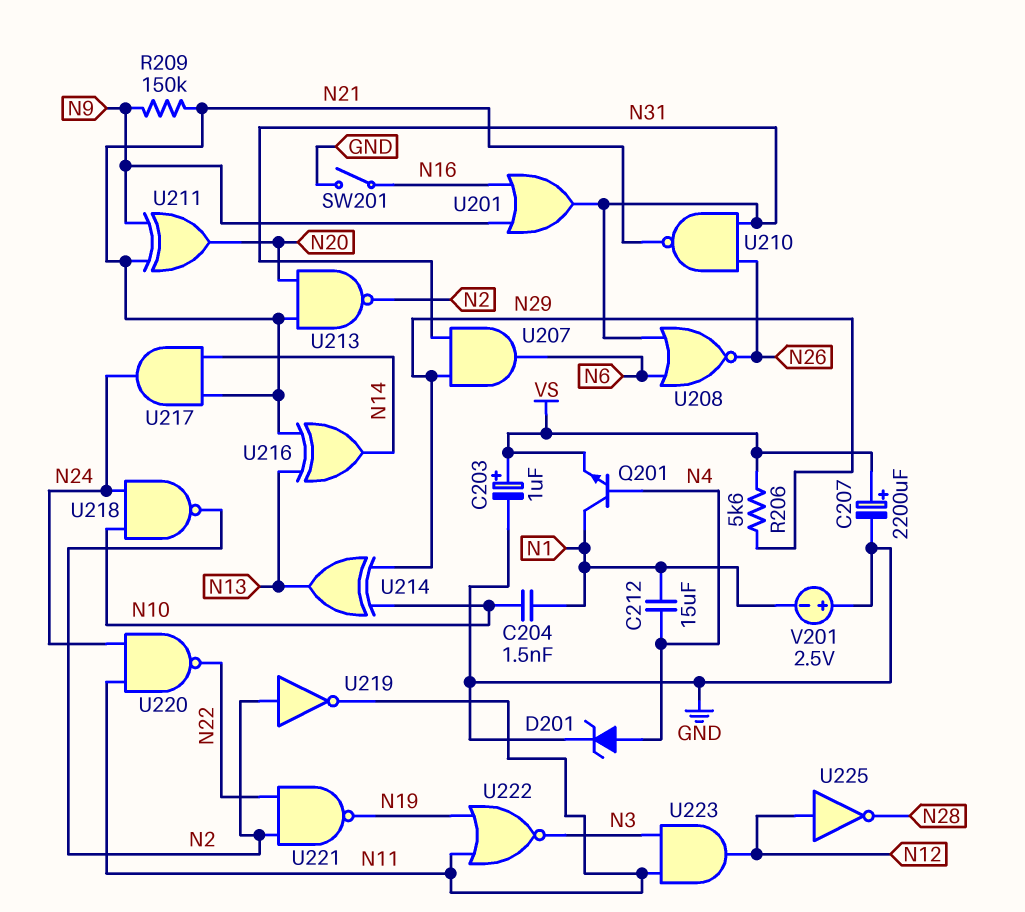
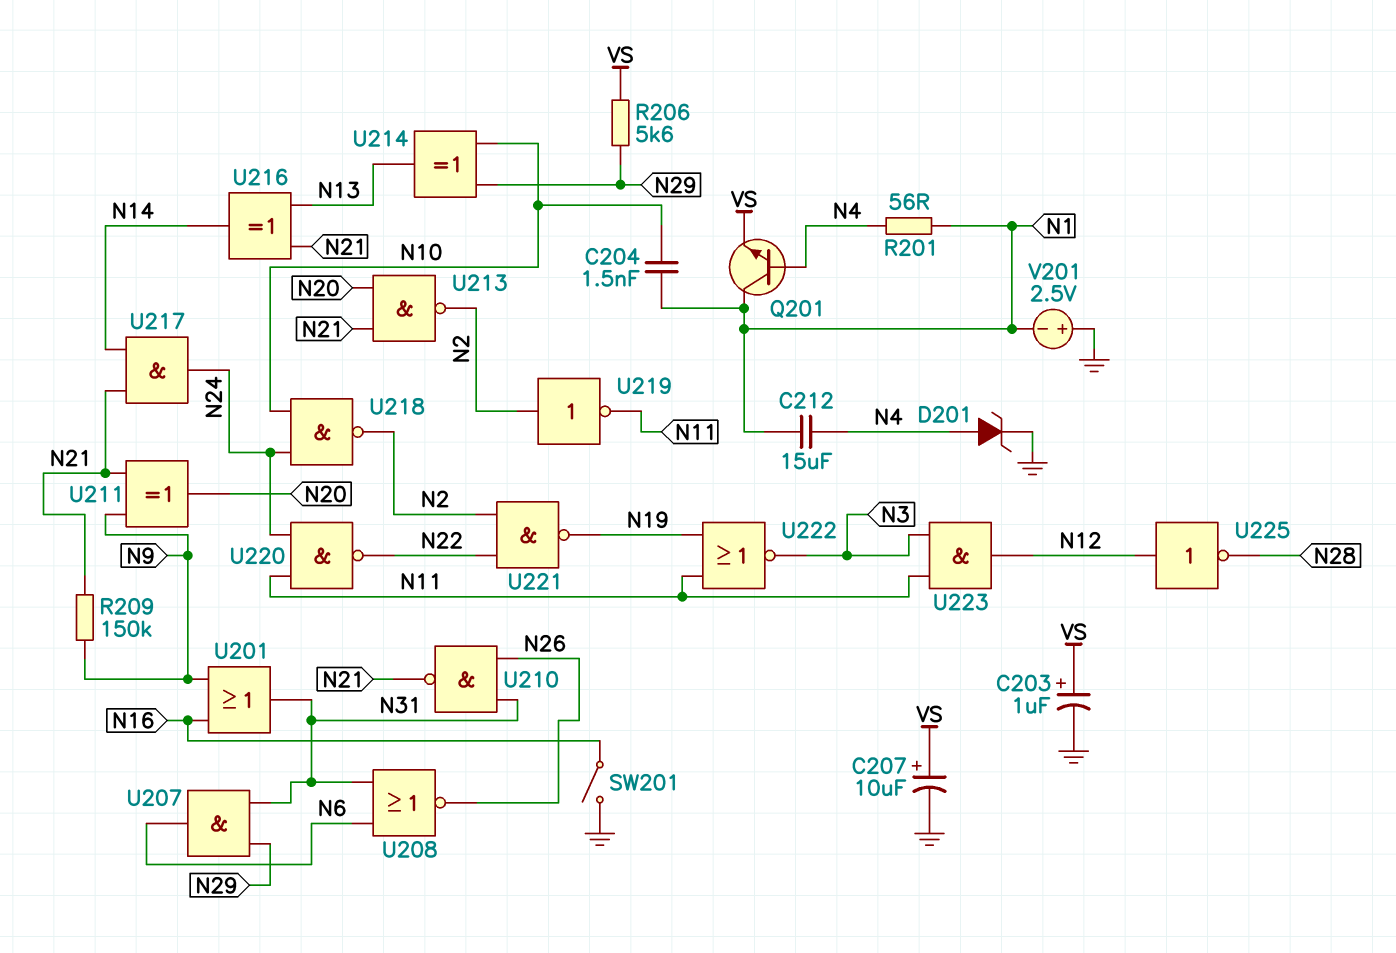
C207: 2200uF (plus VS, minus GND) -> 10uF (plus VS, minus GND)
R201: none -> 56 (N1, N4)

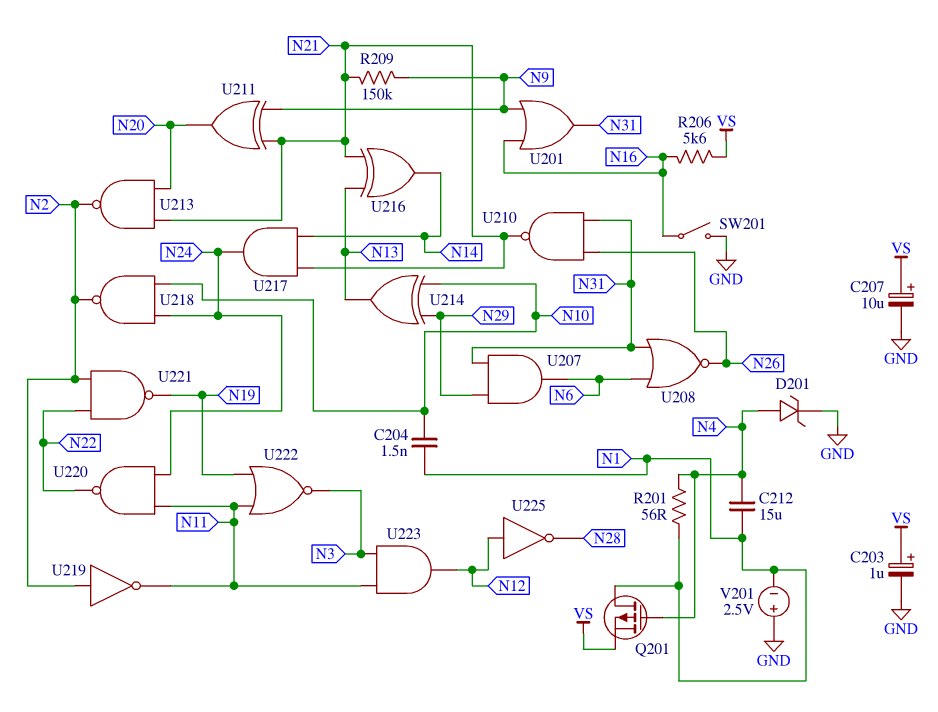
Q201: NPN (B N4, C N1, E VS) -> PMOS (G N4, D N1, S VS)
R206: 5.6k (N29, VS) -> 5.6k (N16, VS)

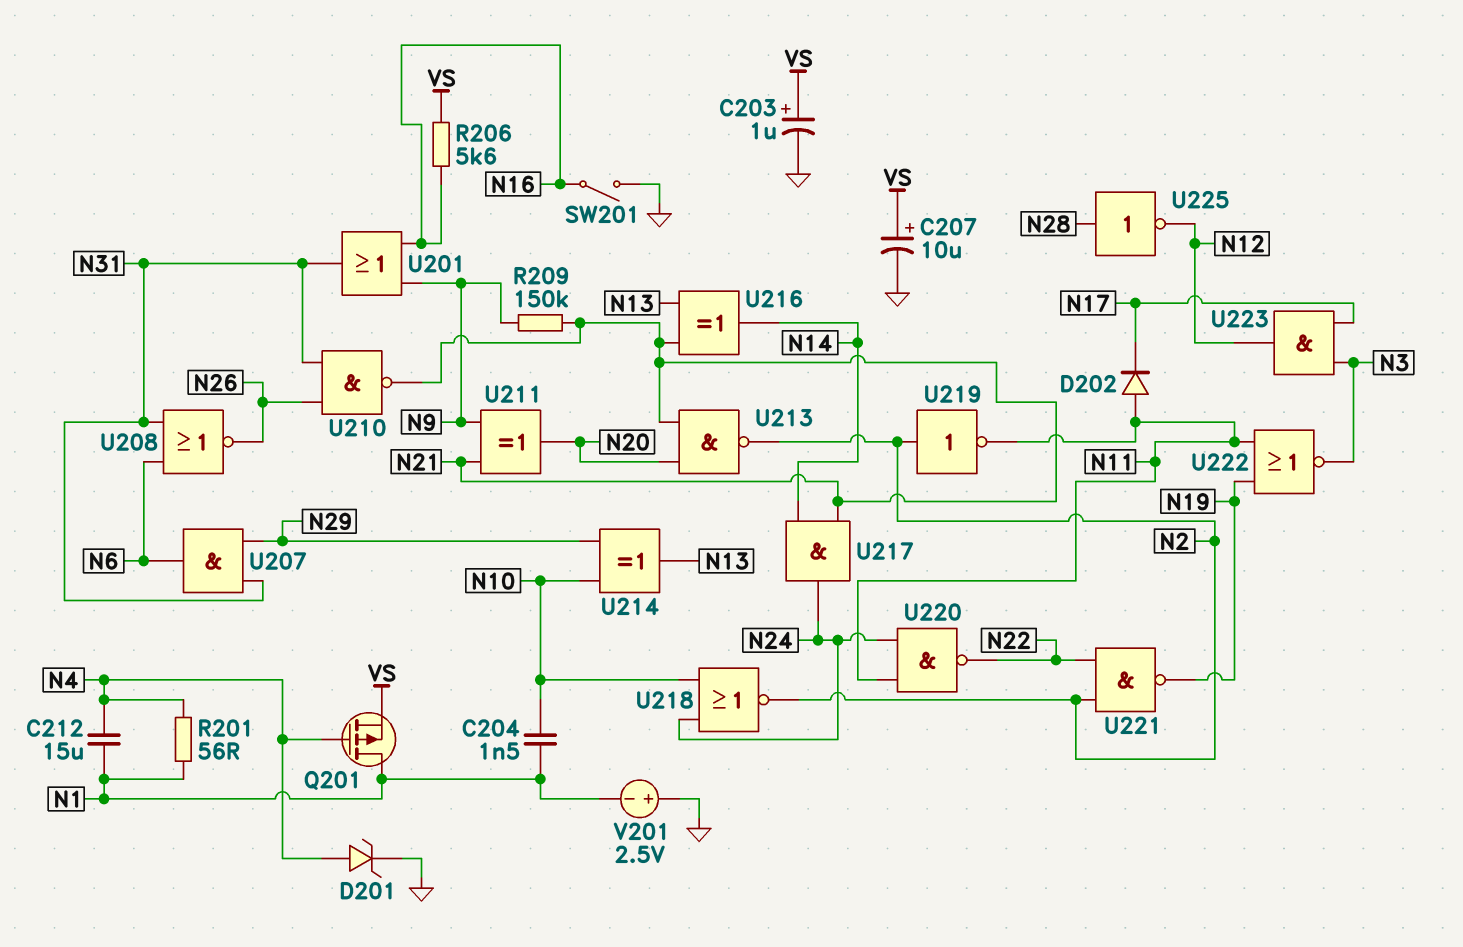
D202: none -> diode (A N11, K N17)
U218: NAND (in N10, in N24, out N2) -> NOR (in N10, in N24, out N2)
U223: AND (in N3, in N11, out N12) -> AND (in N3, in N17, out N12)
U225: NOT (in N12, out N28) -> NOT (in N28, out N12)

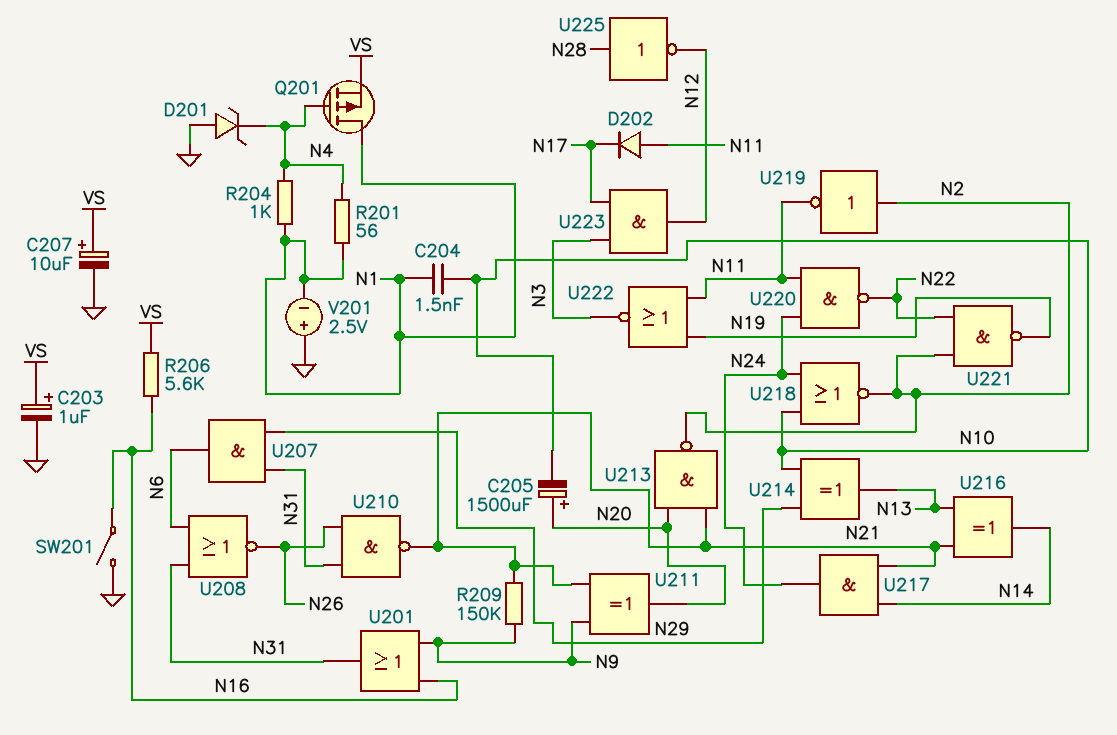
C205: none -> 1500uF (plus N20, minus N10)
C212: 15uF (N1, N4) -> none
D201: zener (A N4, K GND) -> zener (A GND, K N4)
R204: none -> 1k (N1, N4)

